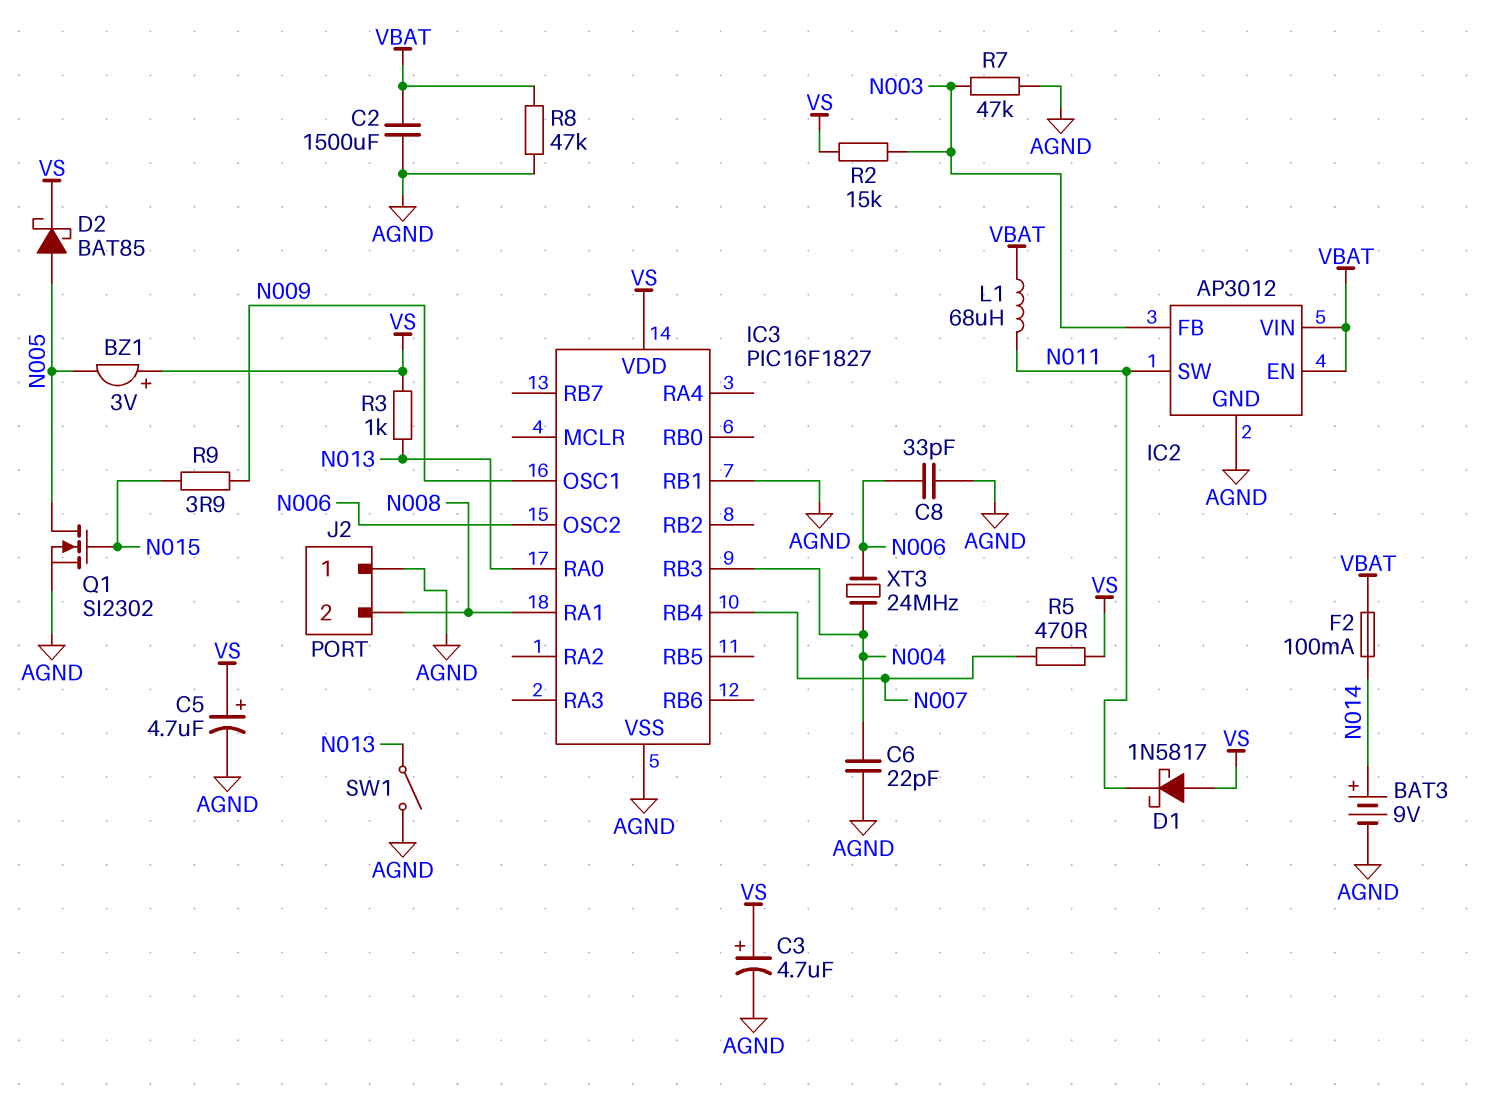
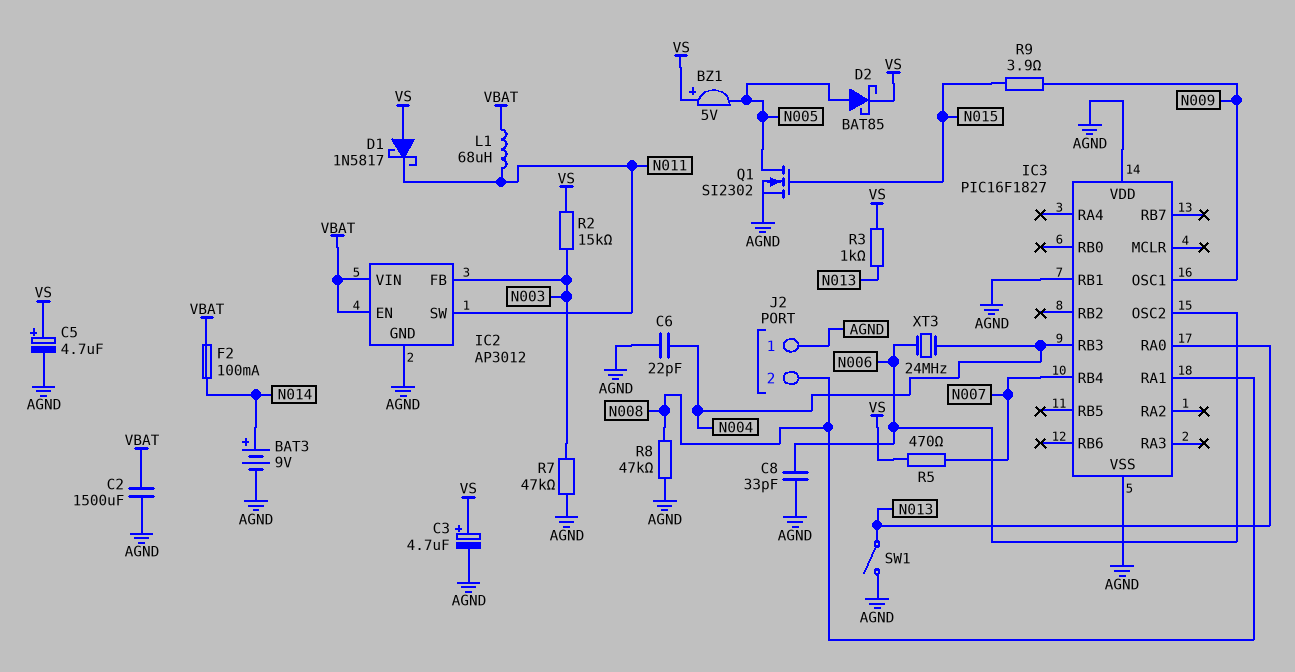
BZ1: buzzer 3V (plus VS, minus N005) -> buzzer 5V (plus VS, minus N005)
IC3 pin VDD: VS -> AGND
R8: 47k (AGND, VBAT) -> 47k (AGND, N008)

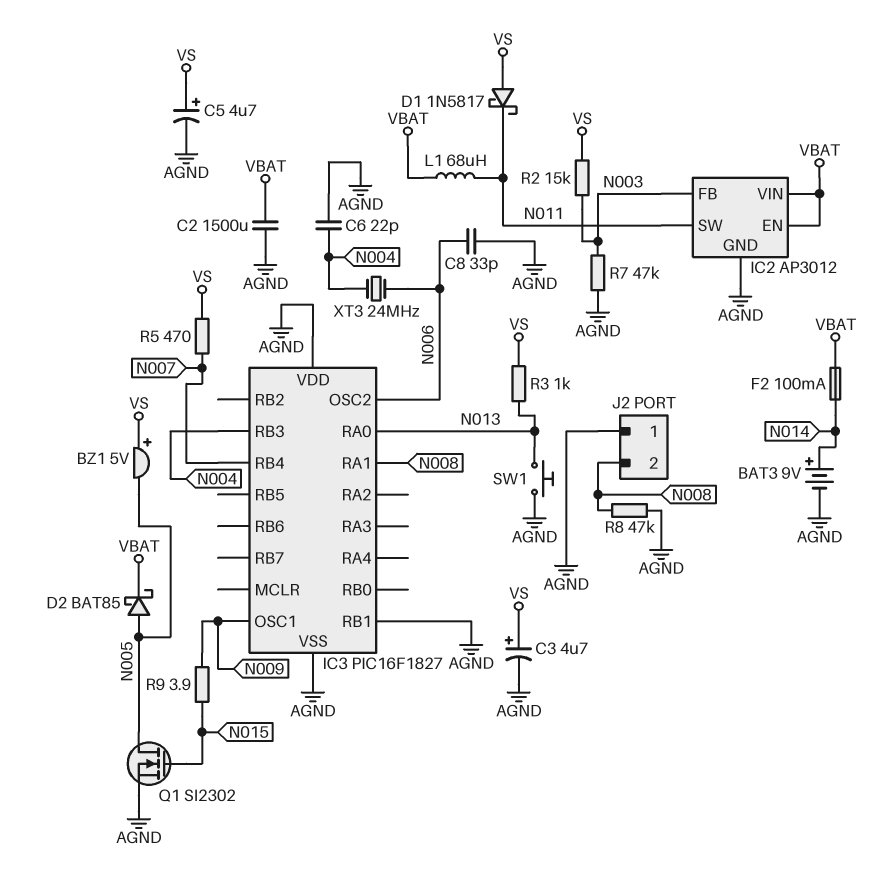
D2: schottky BAT85 (A N005, K VS) -> schottky BAT85 (A N005, K VBAT)
SW1: switch (AGND, N013) -> button (AGND, N013)

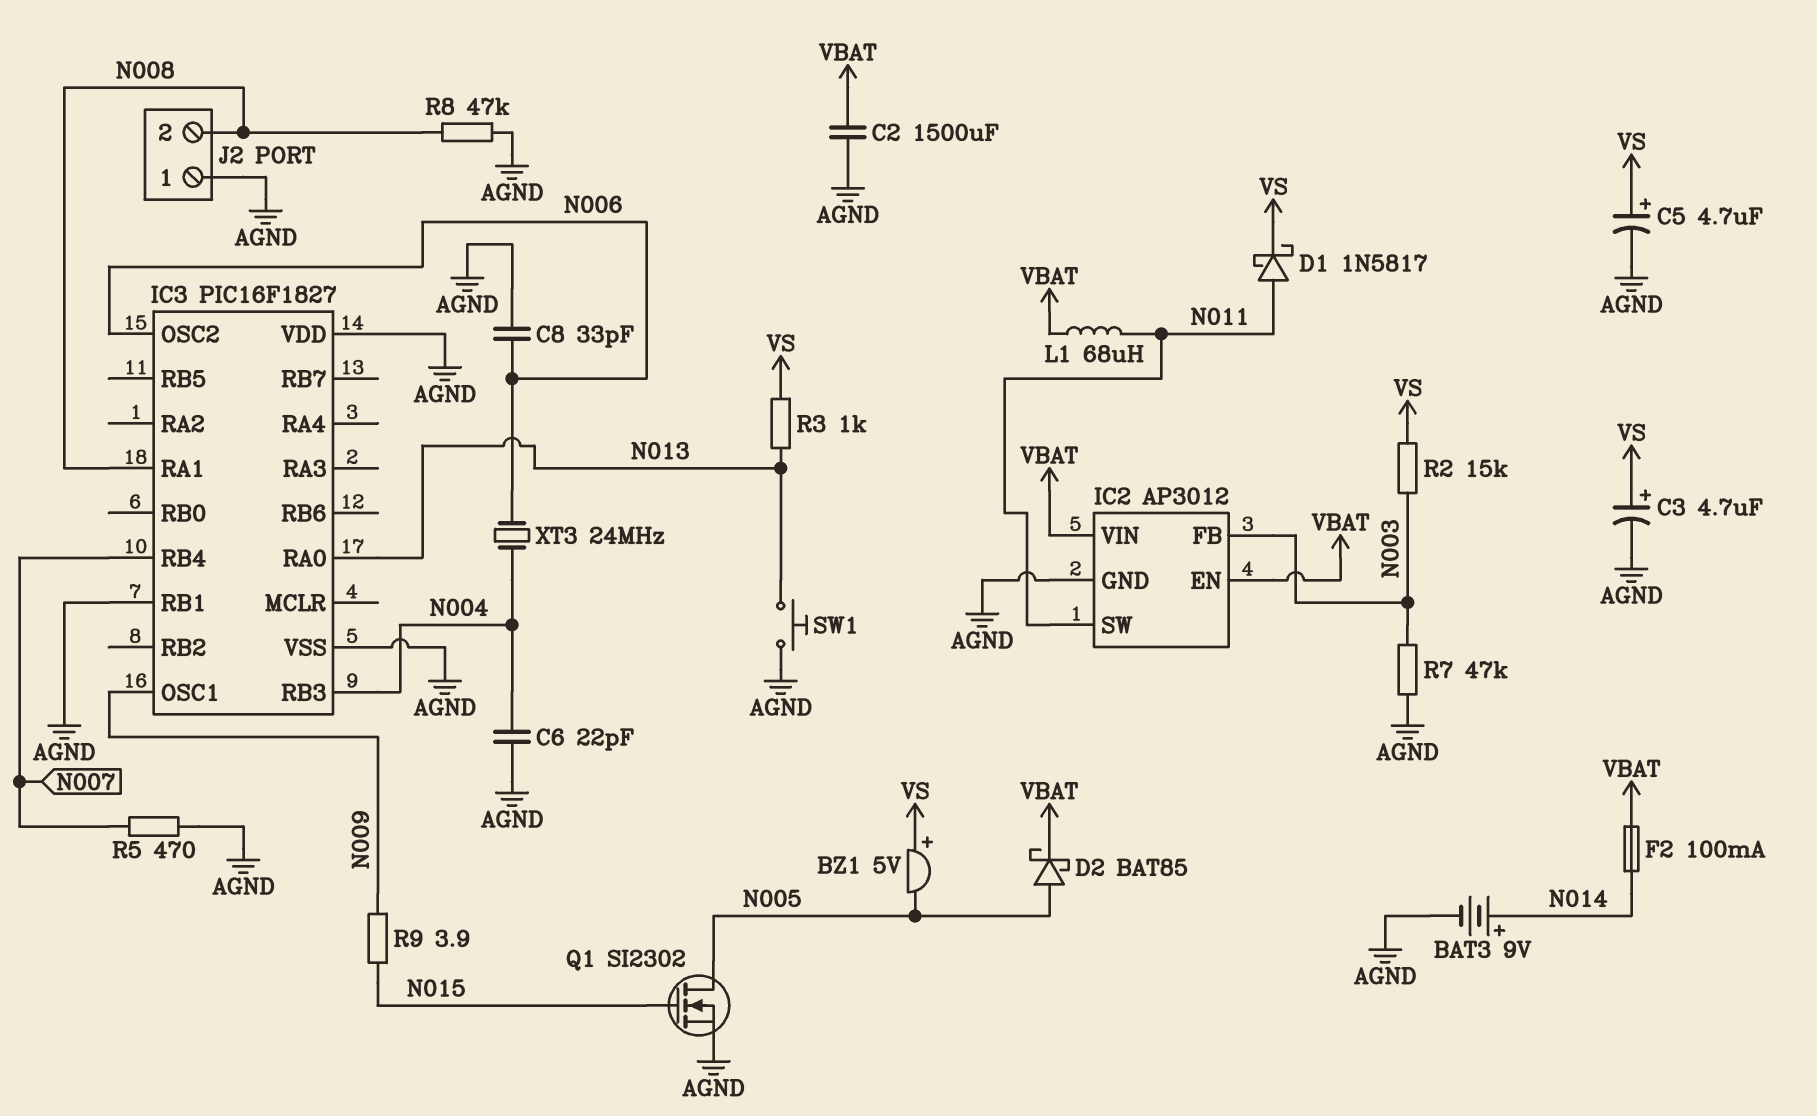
D1: schottky 1N5817 (A VS, K N011) -> schottky 1N5817 (A N011, K VS)
R5: 470 (N007, VS) -> 470 (AGND, N007)

